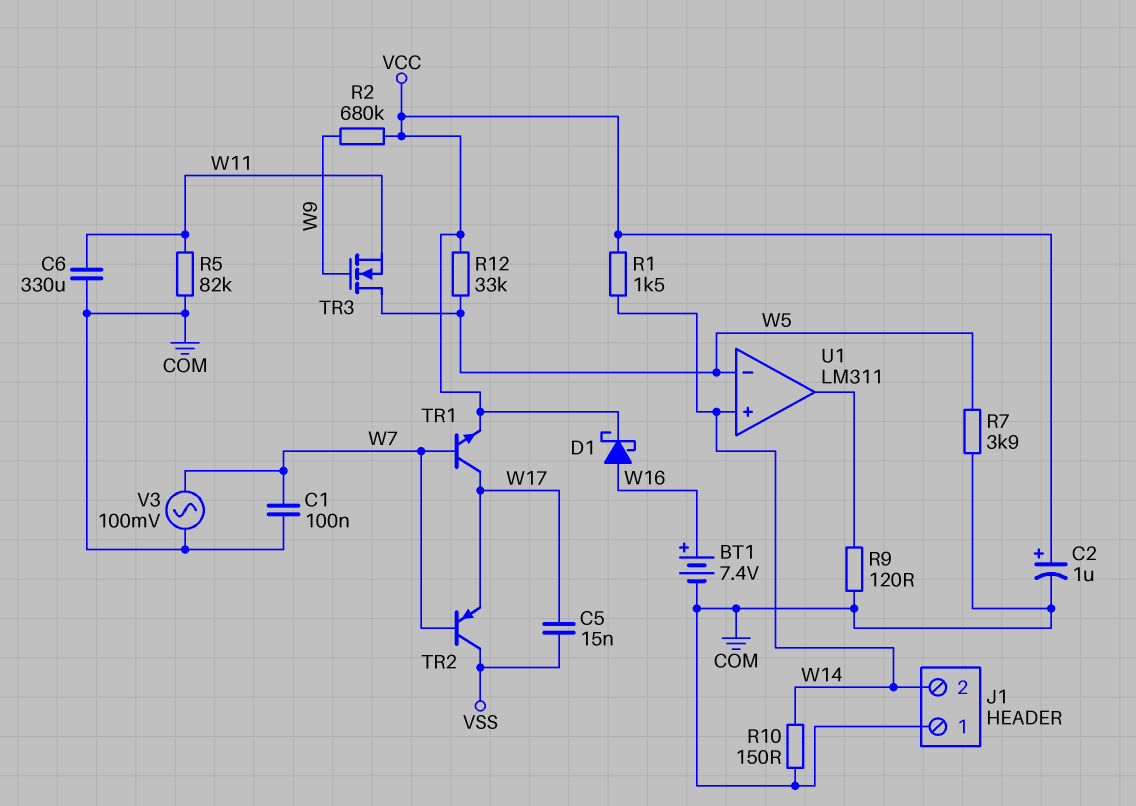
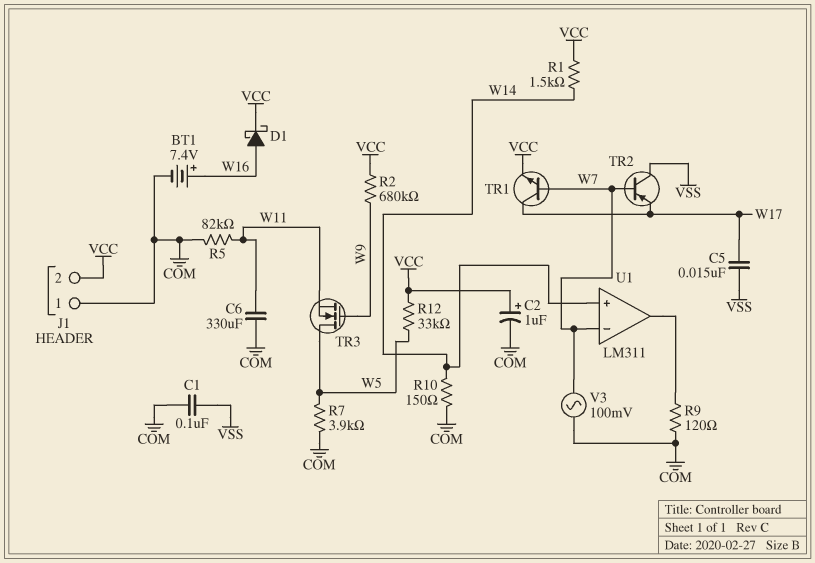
C1: 100nF (COM, W7) -> 100nF (COM, VSS)
J1 pin 2: W14 -> VCC
U1 pin in-: W5 -> W7

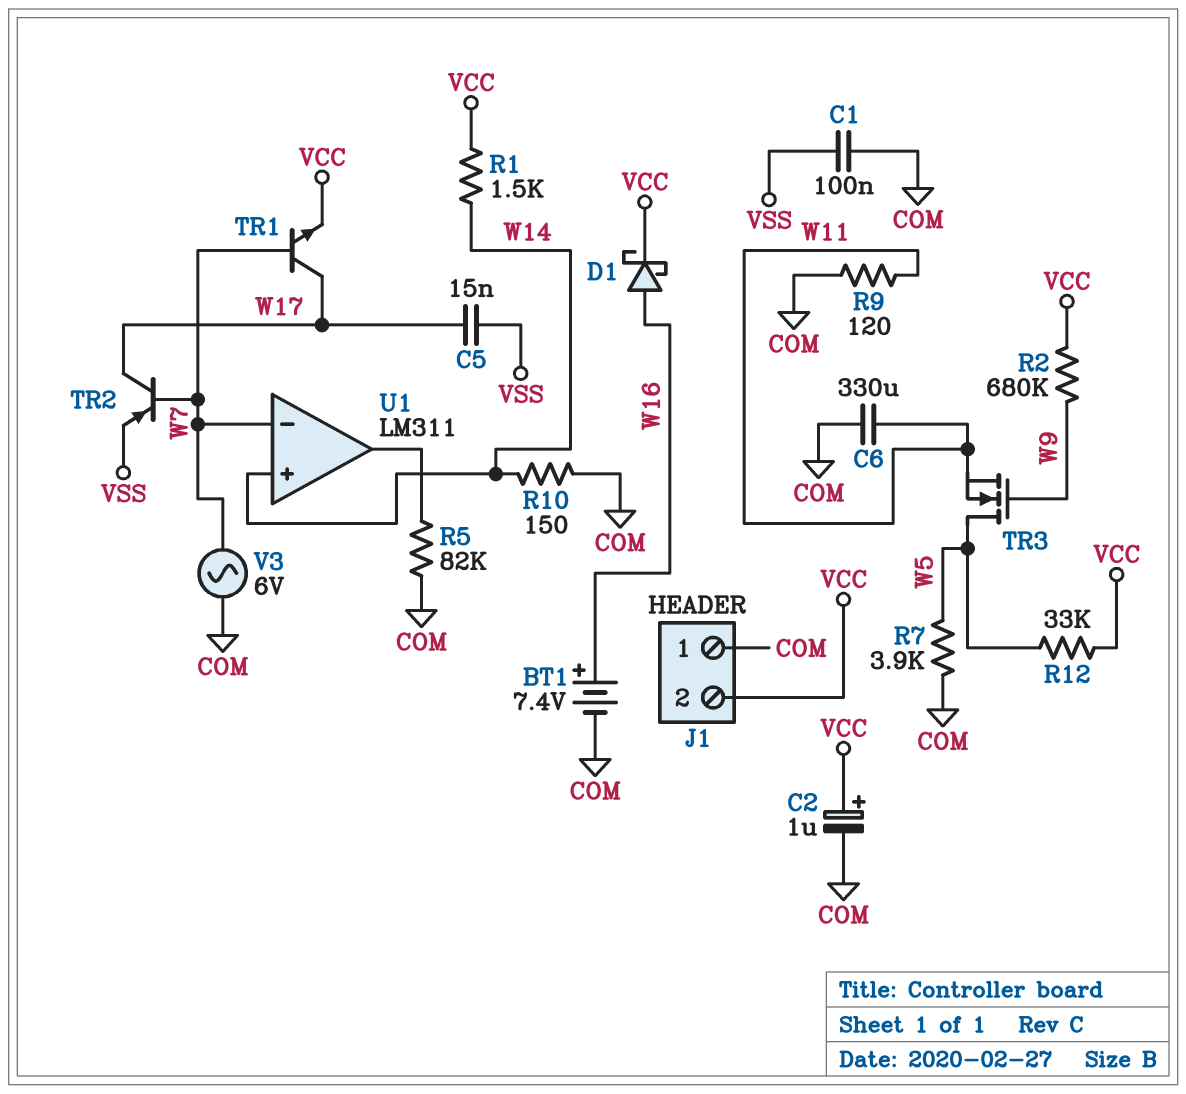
R5: 82k (COM, W11) -> 82k (COM, U1/out)
R9: 120 (COM, U1/out) -> 120 (COM, W11)
TR2: PNP (B W7, C VSS, E W17) -> PNP (B W7, C W17, E VSS)
V3: AC 100mV (COM, W7) -> AC 6V (COM, W7)

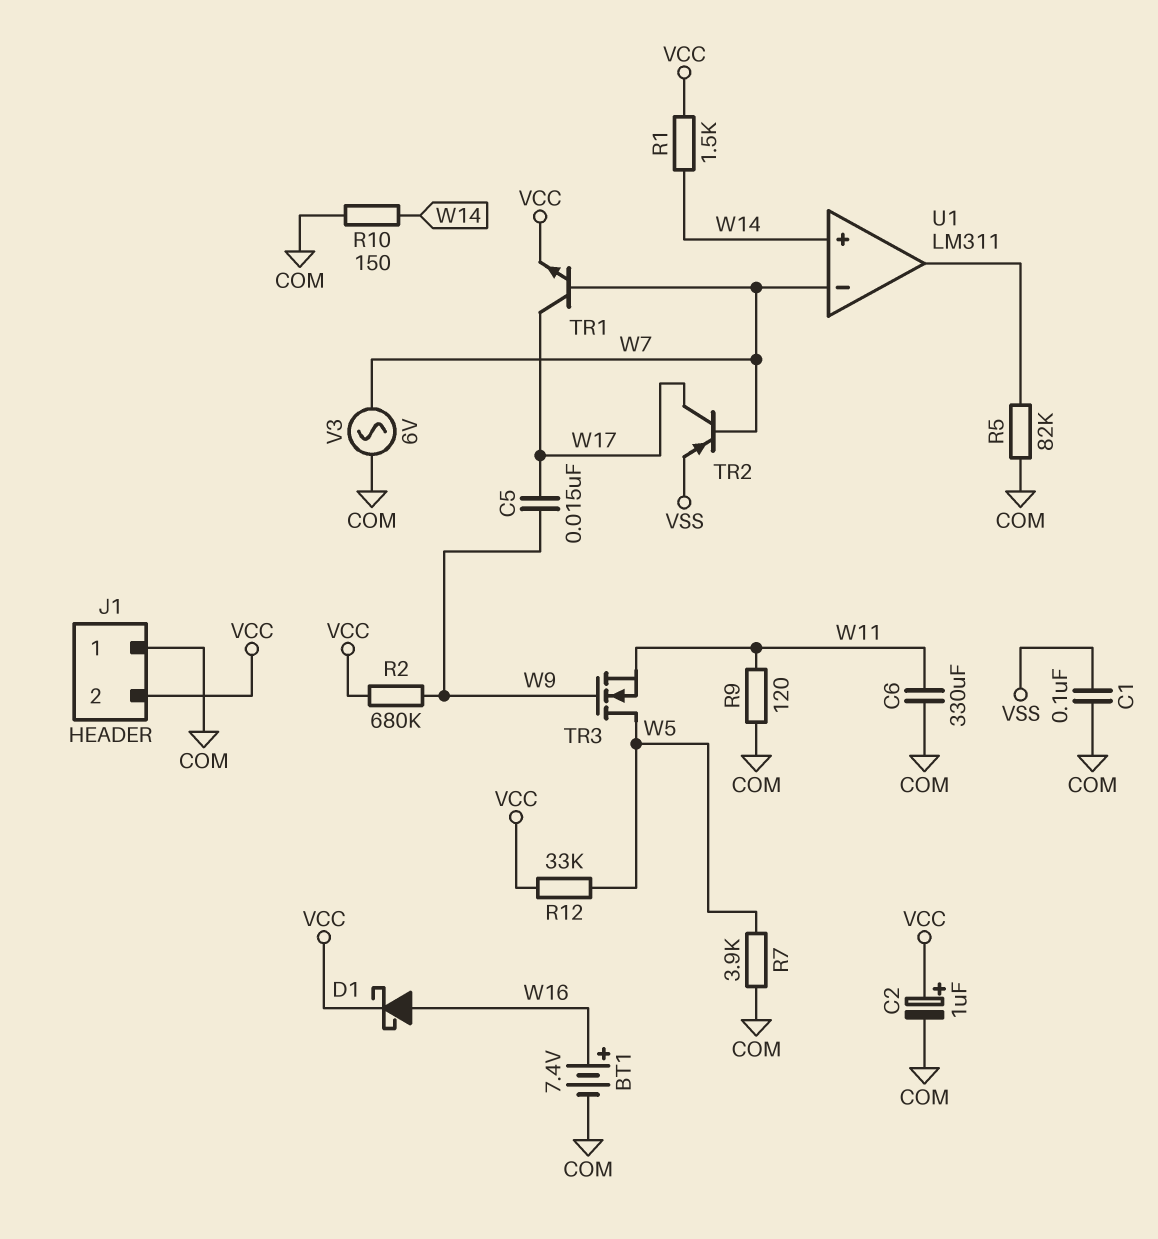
C5: 15nF (VSS, W17) -> 15nF (W9, W17)

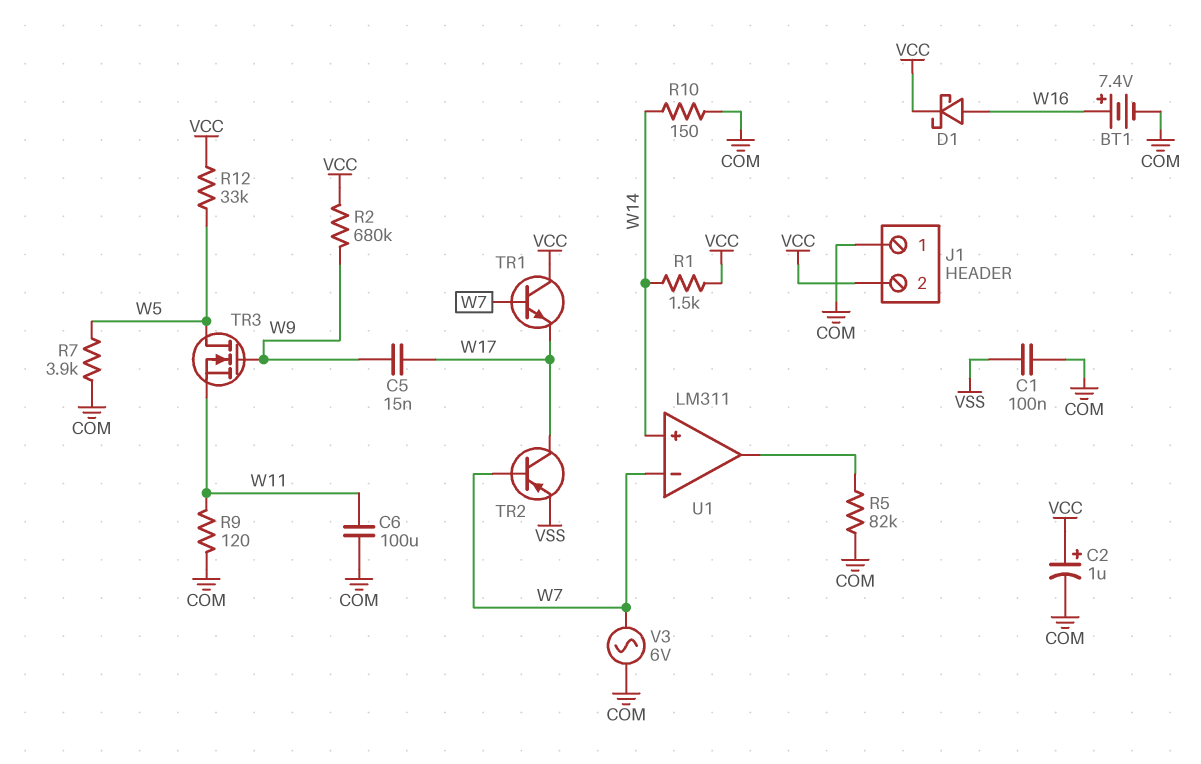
C6: 330uF (COM, W11) -> 100uF (COM, W11)
TR1: NPN (B W7, C W17, E VCC) -> NPN (B W7, C VCC, E W17)

